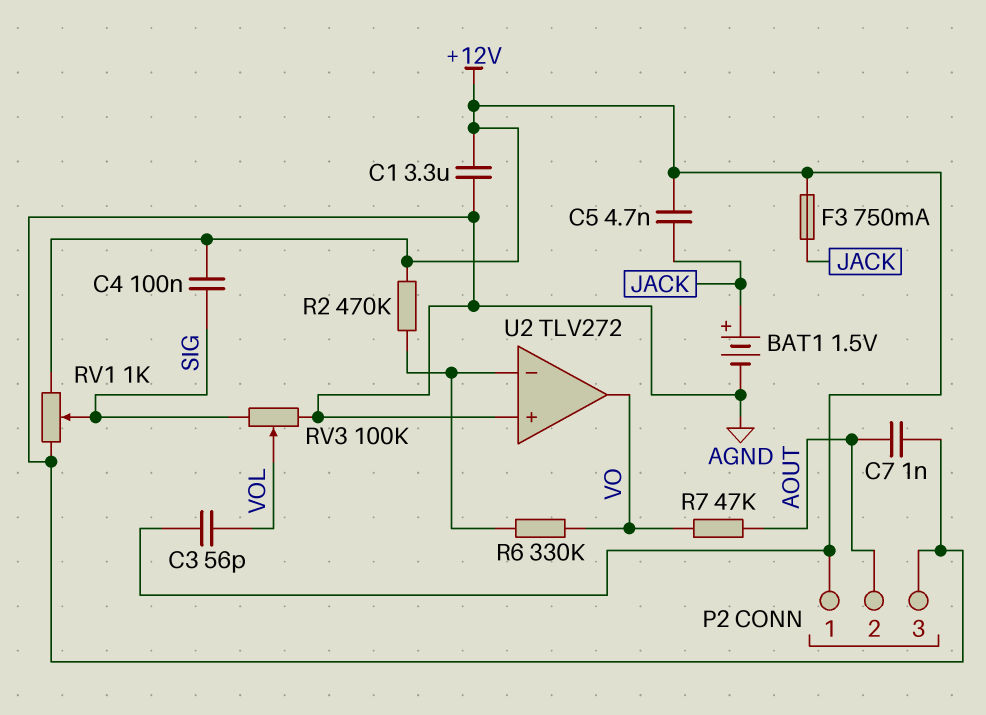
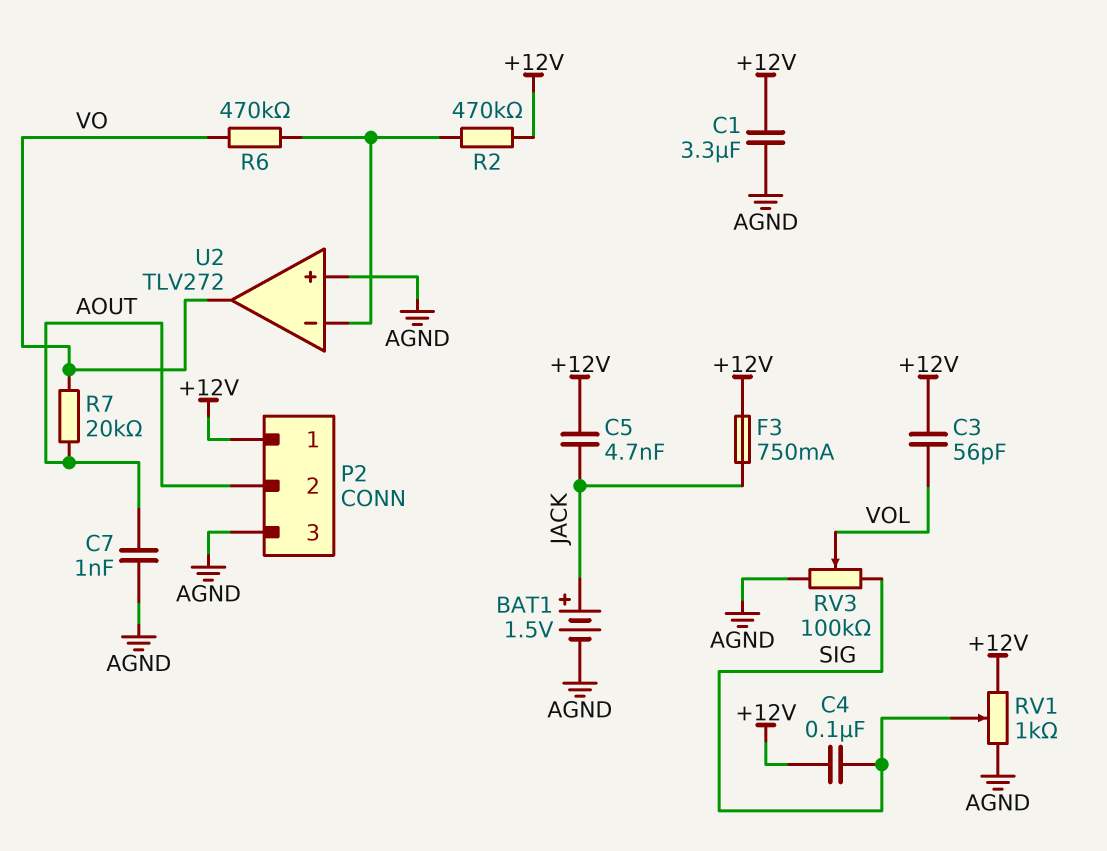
R6: 330k (U2/in-, VO) -> 470k (U2/in-, VO)
R7: 47k (AOUT, VO) -> 20k (AOUT, VO)

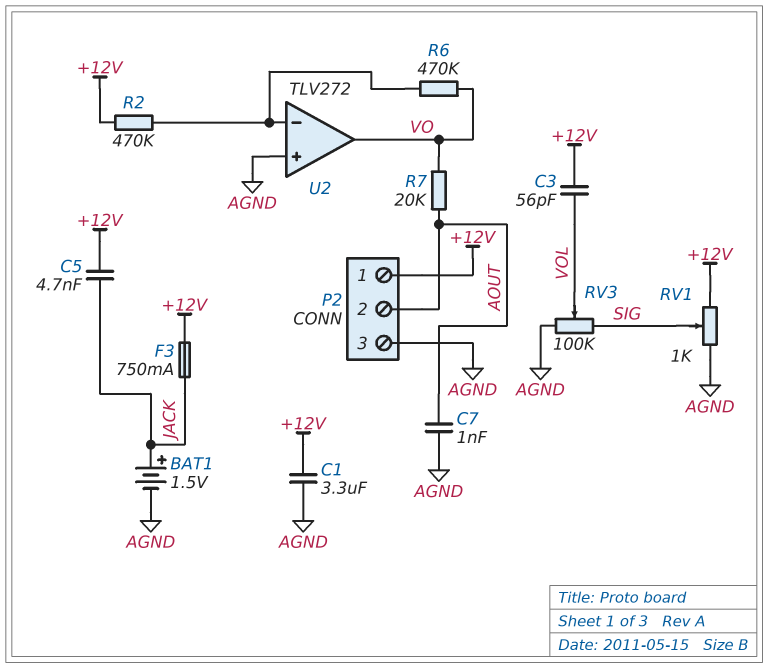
C4: 100nF (+12V, SIG) -> none

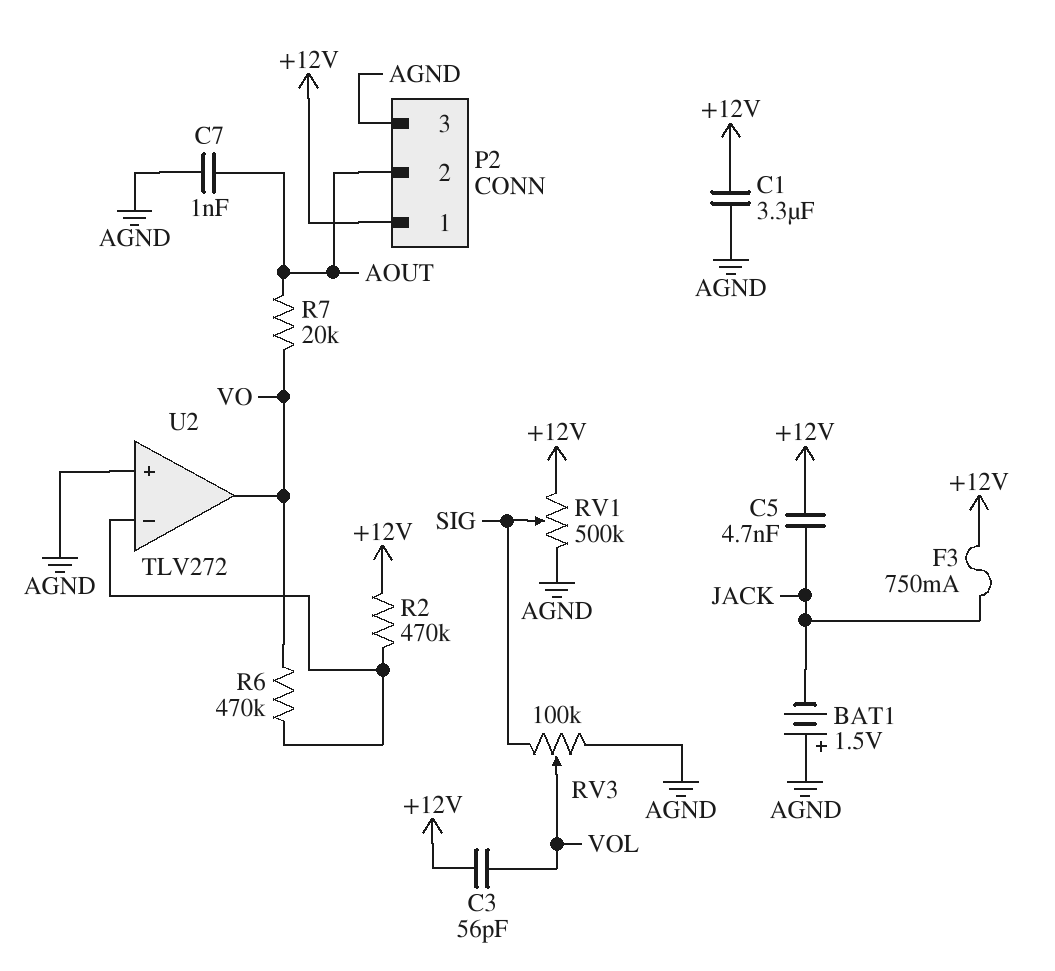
BAT1: 1.5V (plus JACK, minus AGND) -> 1.5V (plus AGND, minus JACK)
RV1: 1k (+12V, AGND, wiper SIG) -> 500k (+12V, AGND, wiper SIG)

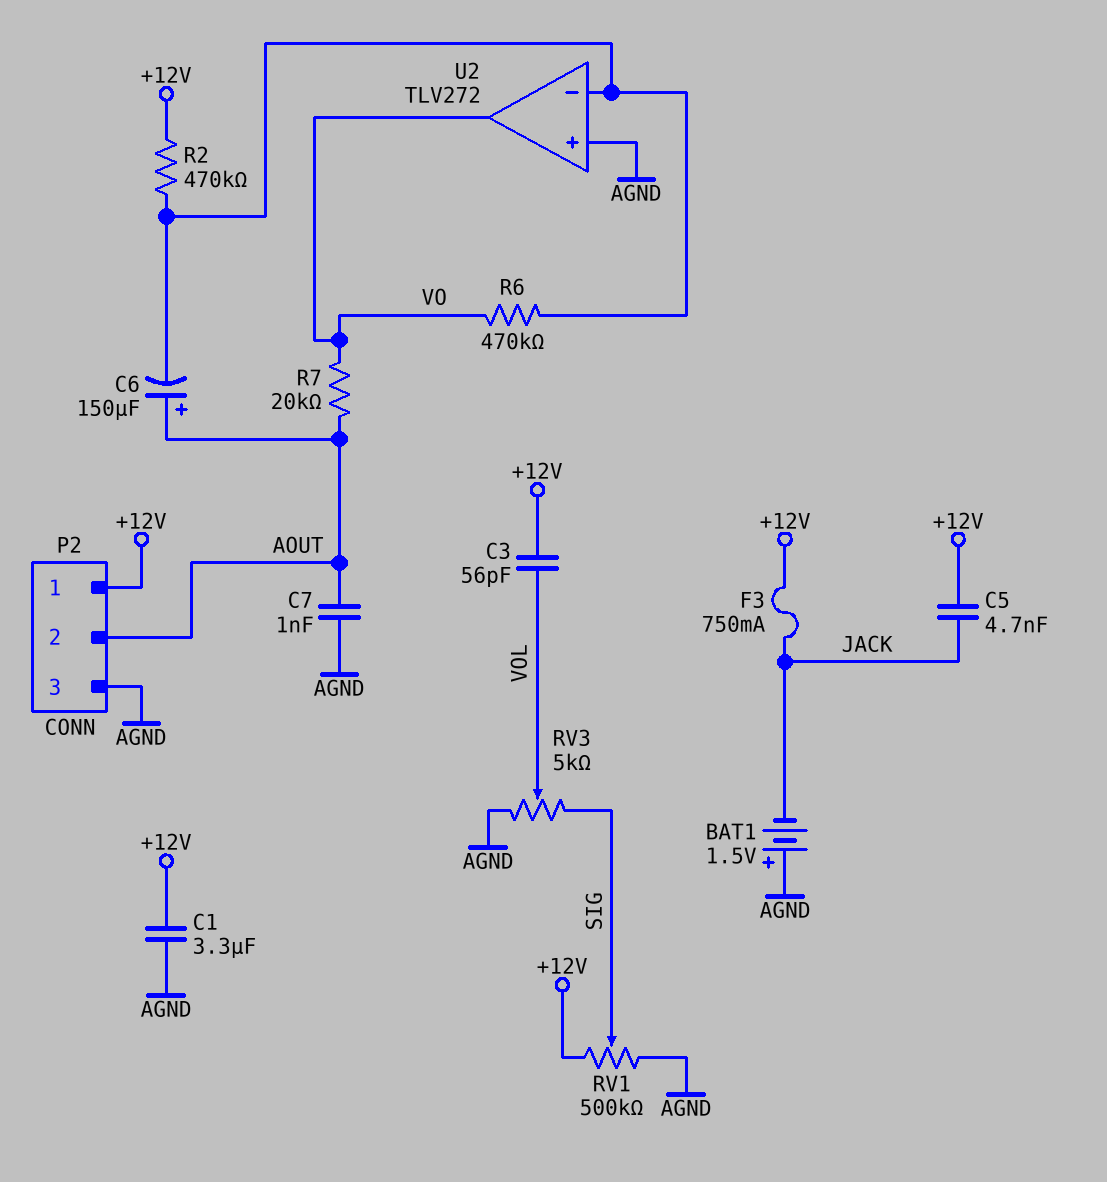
C6: none -> 150uF (plus AOUT, minus U2/in-)
RV3: 100k (AGND, SIG, wiper VOL) -> 5k (AGND, SIG, wiper VOL)

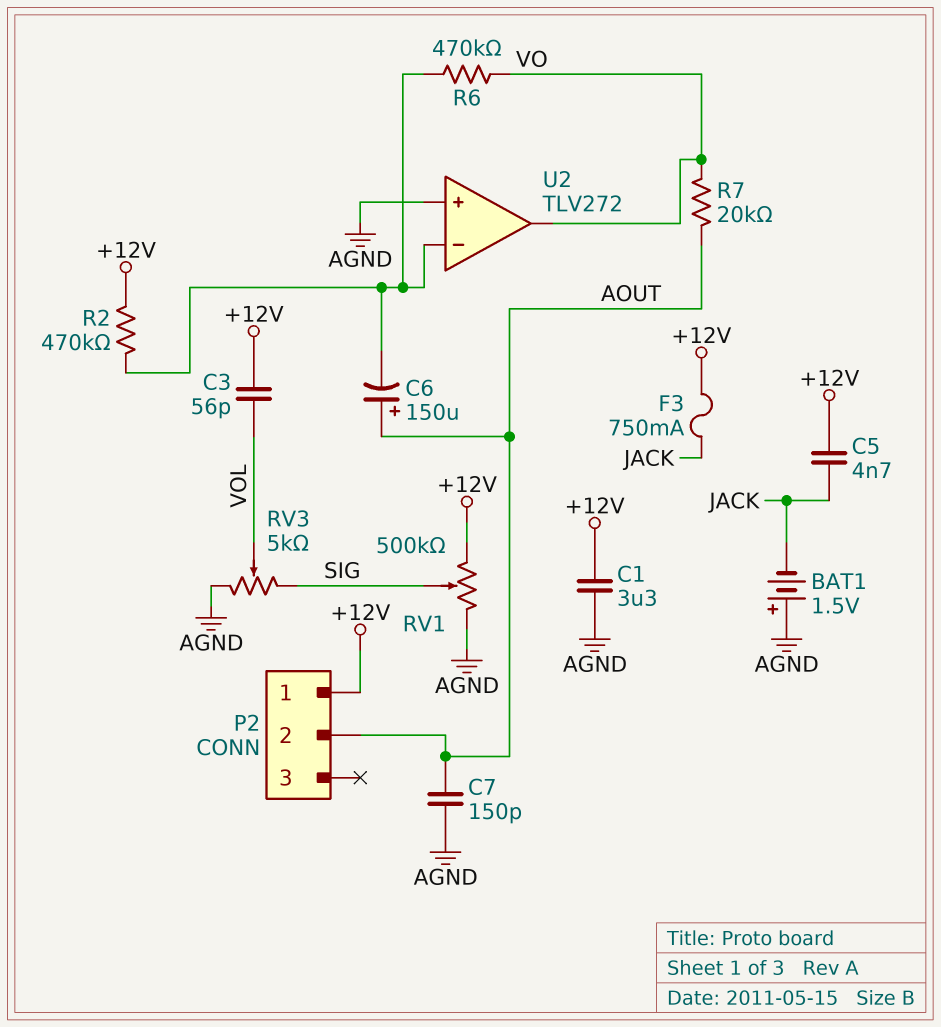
C7: 1nF (AGND, AOUT) -> 150pF (AGND, AOUT)
P2 pin 3: AGND -> none

